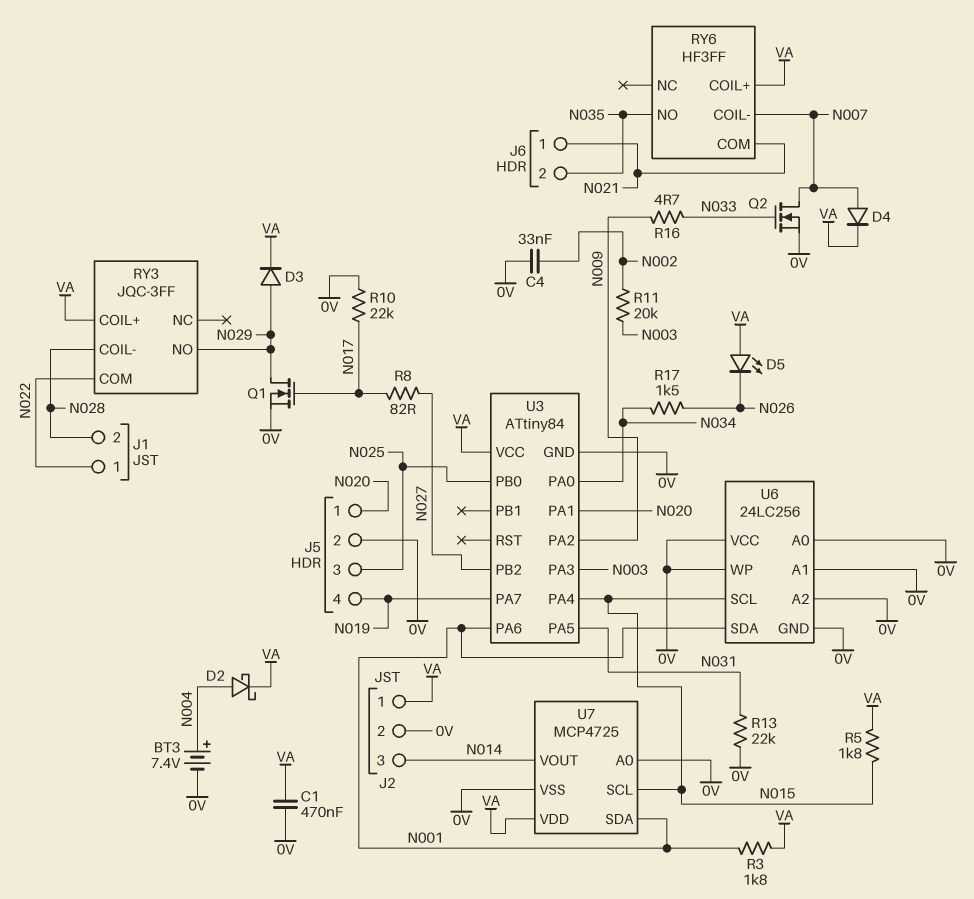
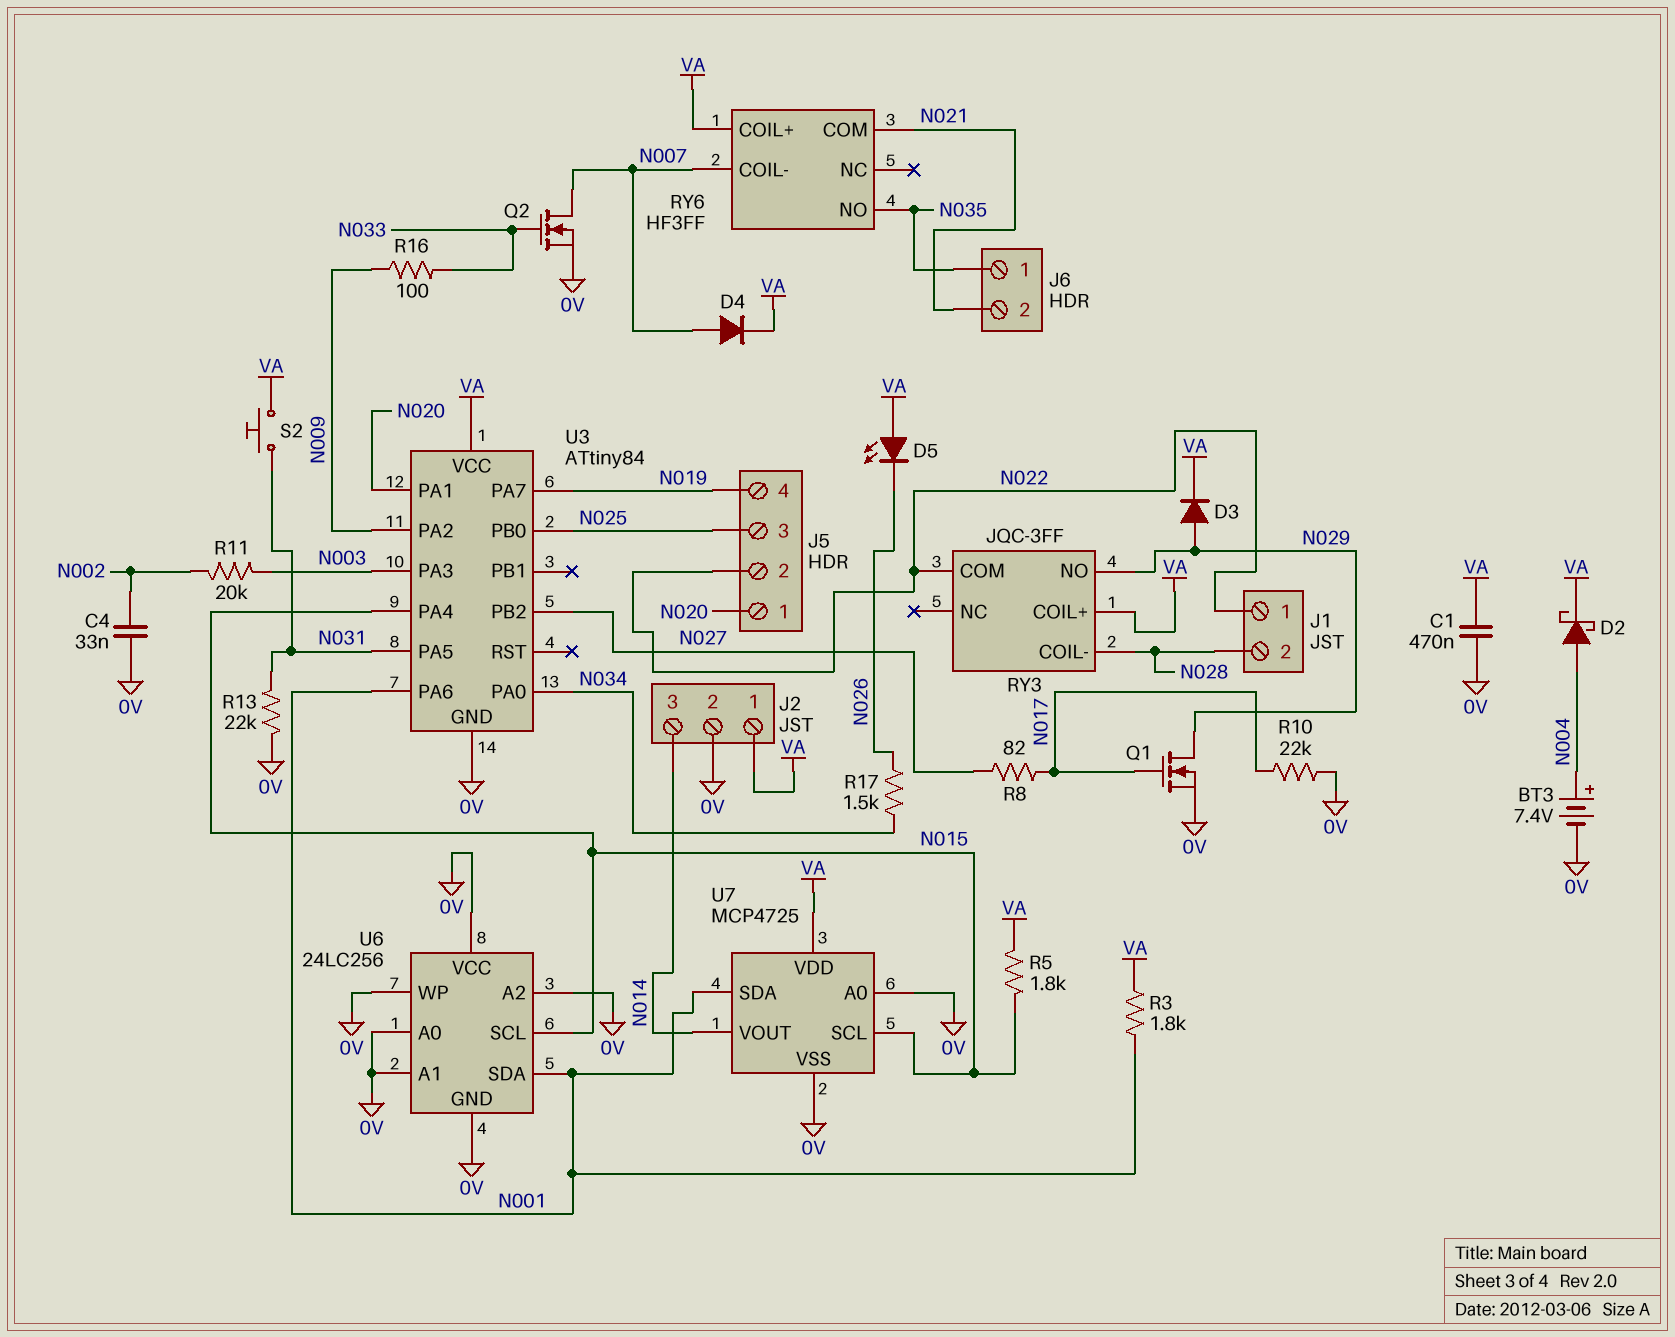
J5 pin 2: 0V -> N022
J6 pin 1: N021 -> N035
J6 pin 2: N035 -> N021
R16: 4.7 (N009, N033) -> 100 (N009, N033)
S2: none -> button (N031, VA)

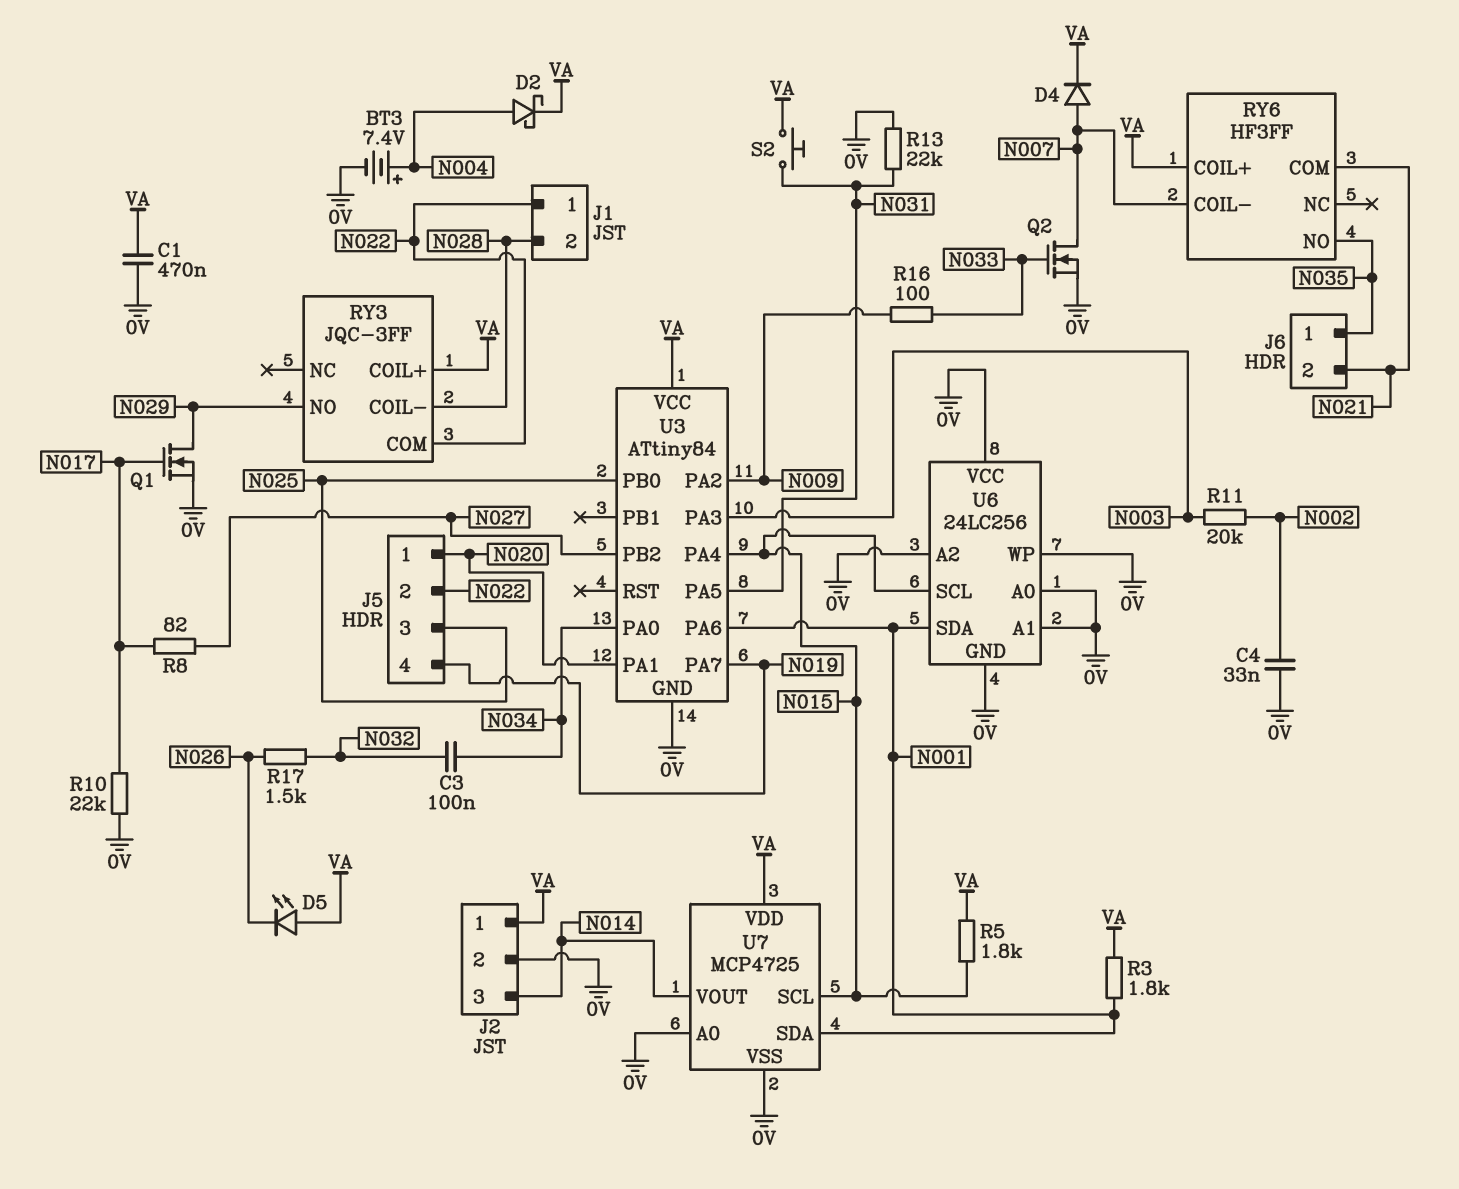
C3: none -> 100nF (N032, N034)
D3: diode (A N029, K VA) -> none
R17: 1.5k (N026, N034) -> 1.5k (N026, N032)

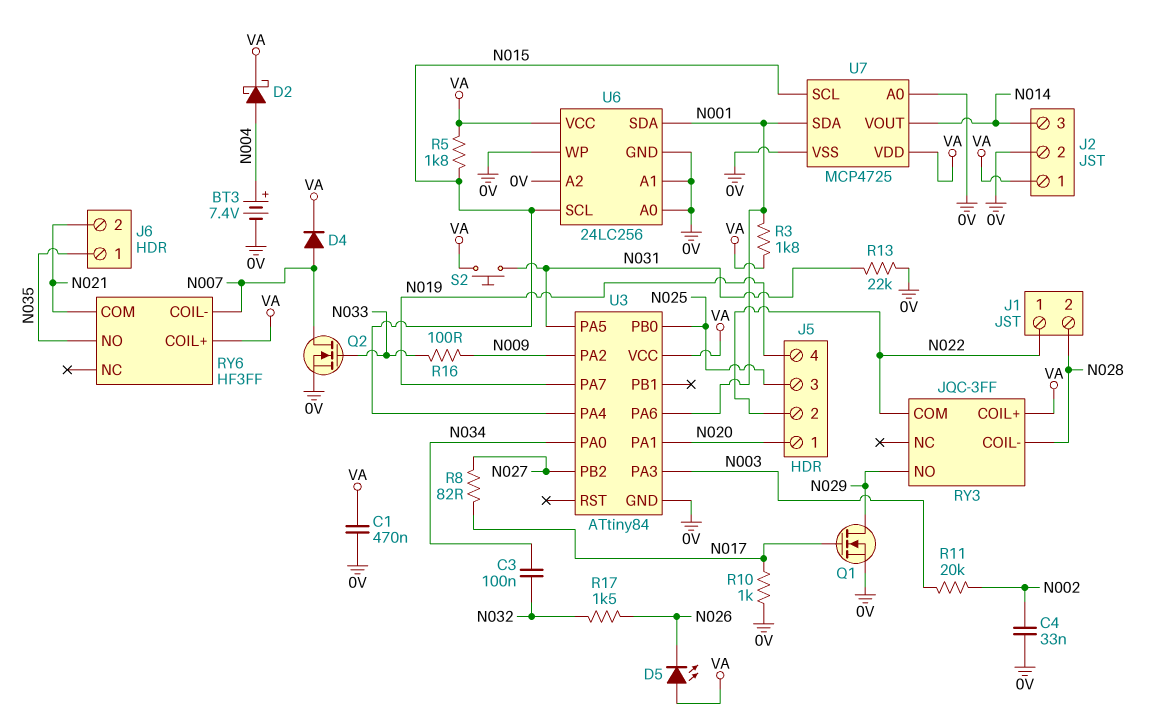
R10: 22k (0V, N017) -> 1k (0V, N017)
U6 pin VCC: 0V -> VA

